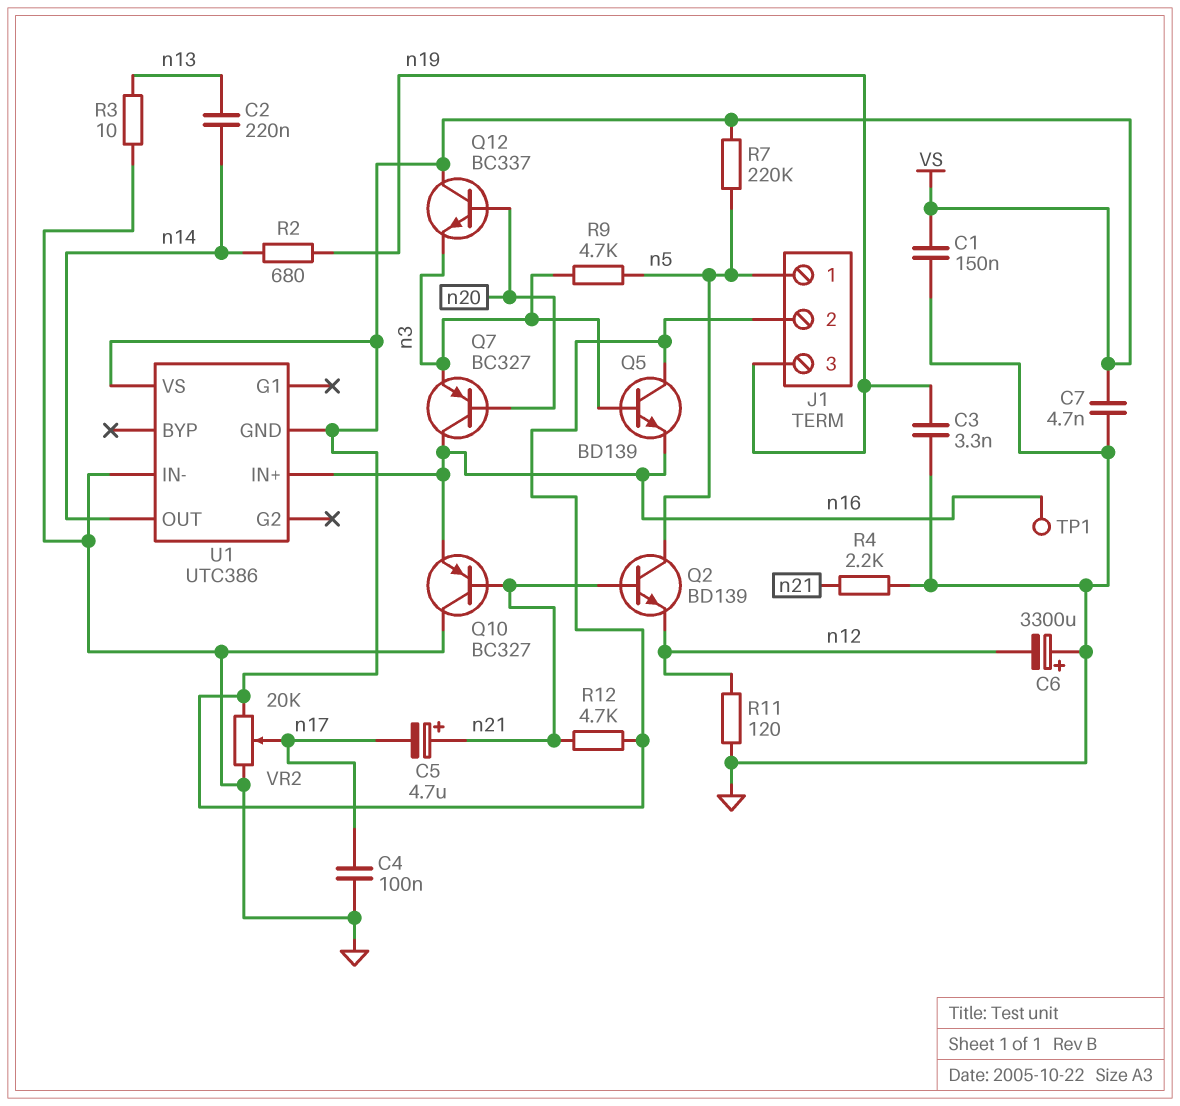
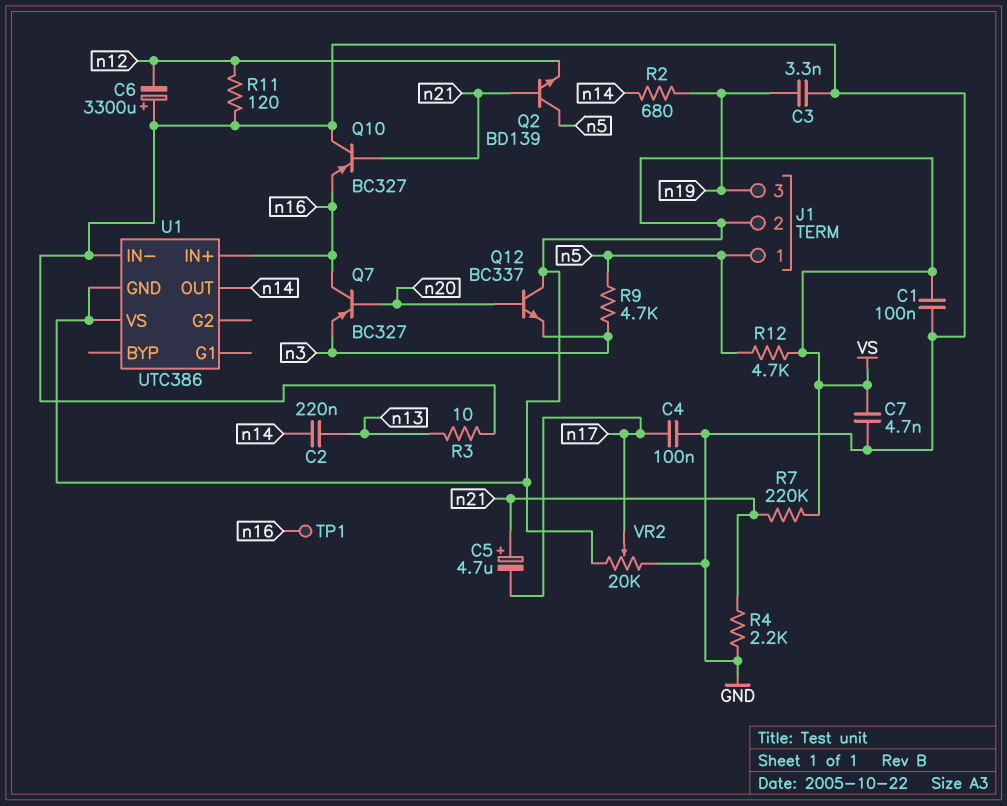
C1: 150nF (GND, VS) -> 100nF (GND, VS)
Q5: NPN BD139 (B n3, C VS, E n16) -> none
R7: 220k (VS, n5) -> 220k (VS, n21)
R12: 4.7k (VS, n21) -> 4.7k (VS, n5)

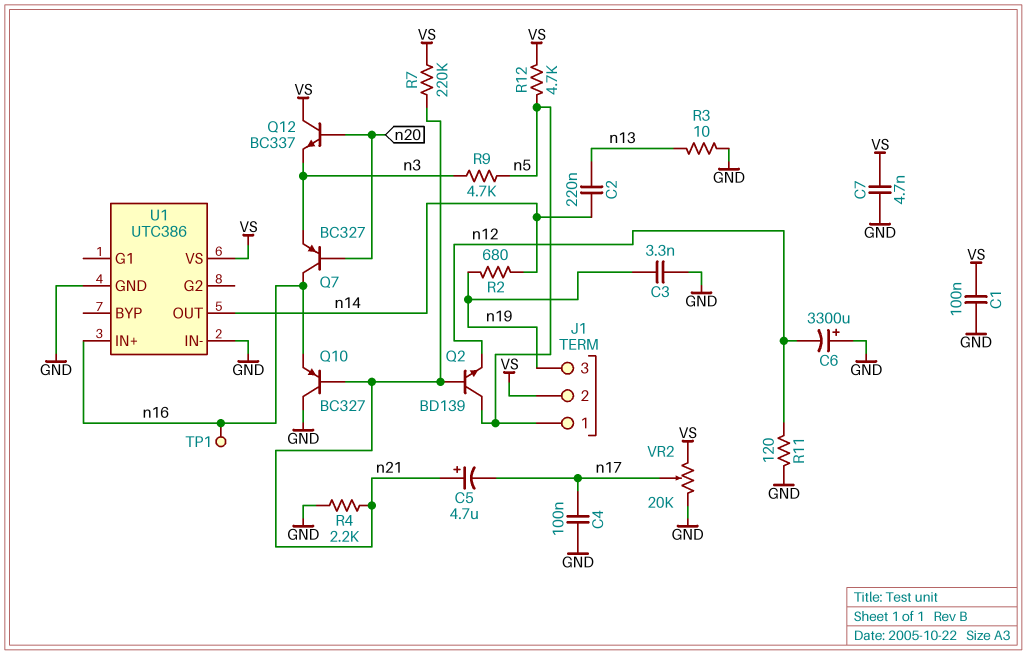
U1 pin GND: VS -> GND

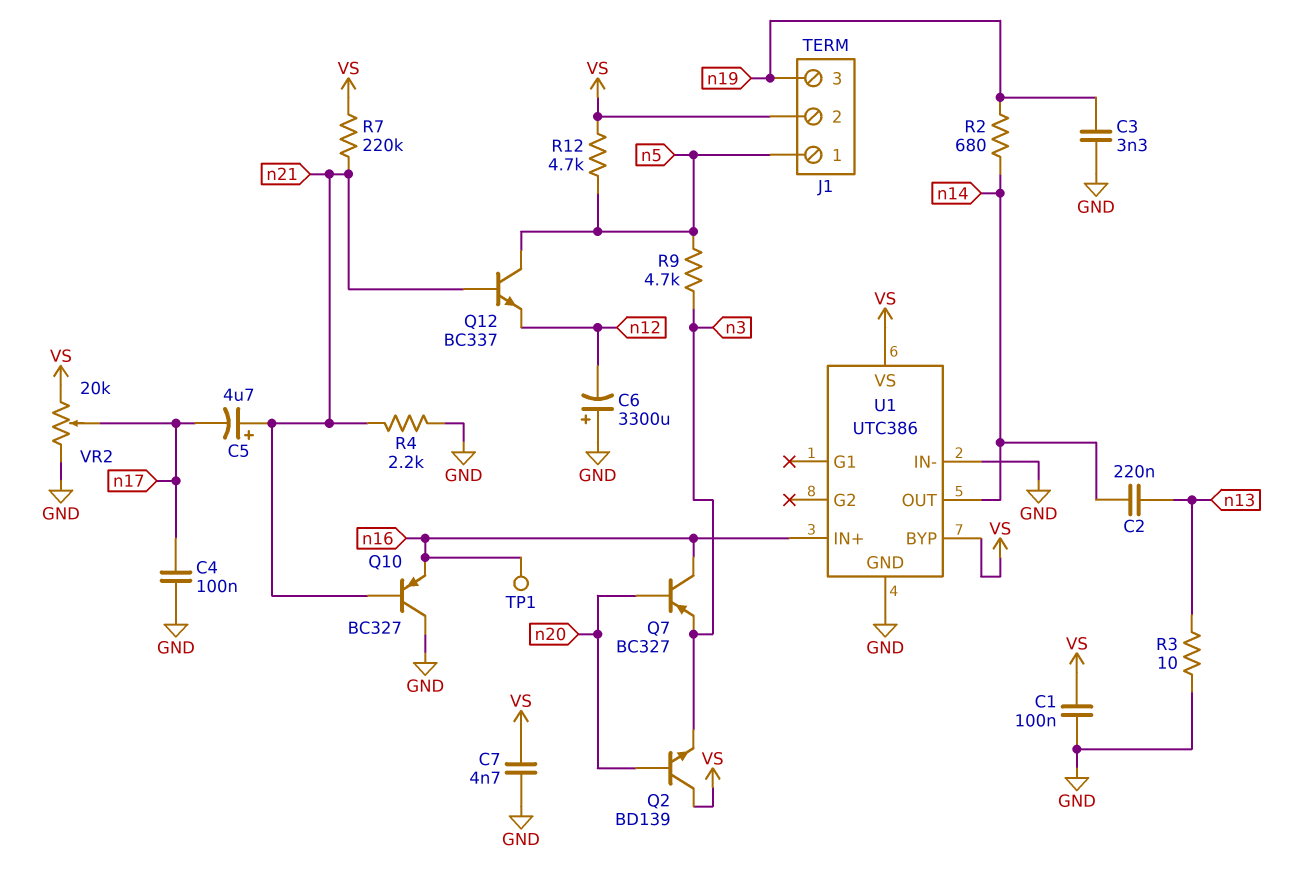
Q2: NPN BD139 (B n21, C n5, E n12) -> NPN BD139 (B n20, C VS, E n3)
Q12: NPN BC337 (B n20, C VS, E n3) -> NPN BC337 (B n21, C n5, E n12)
R11: 120 (GND, n12) -> none
U1 pin BYP: none -> VS

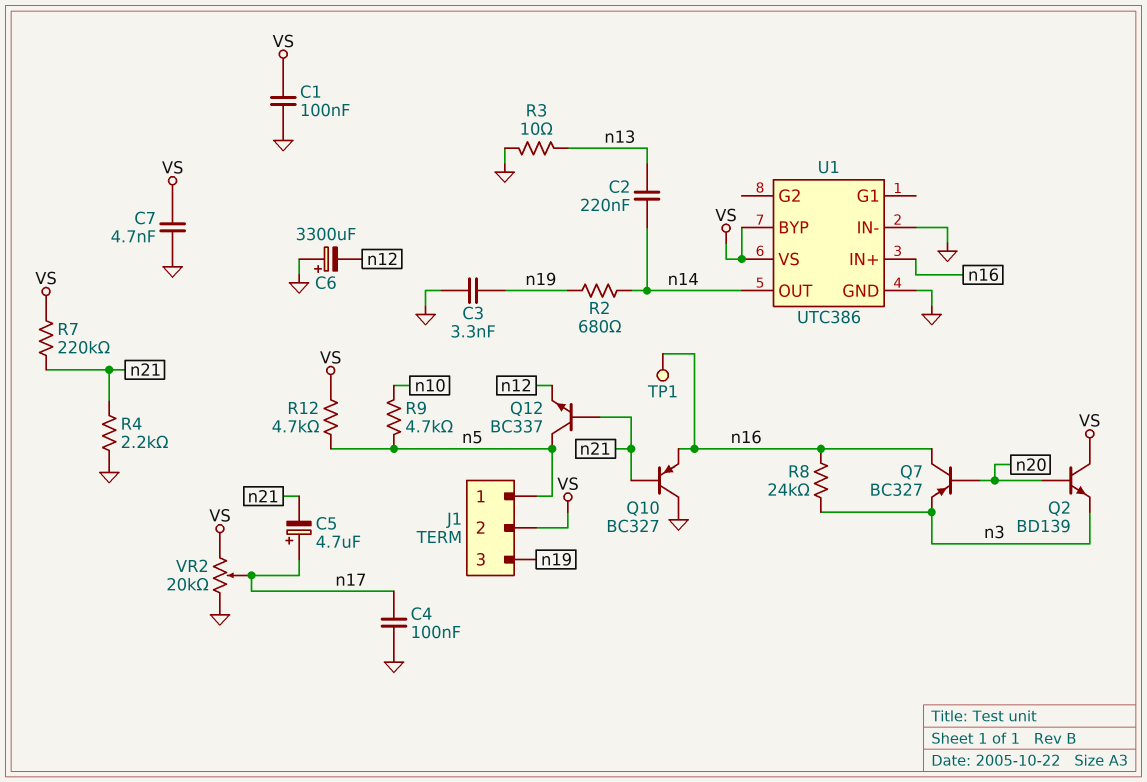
C5: 4.7uF (plus n21, minus n17) -> 4.7uF (plus n17, minus n21)
R8: none -> 24k (n3, n16)
R9: 4.7k (n3, n5) -> 4.7k (n5, n10)

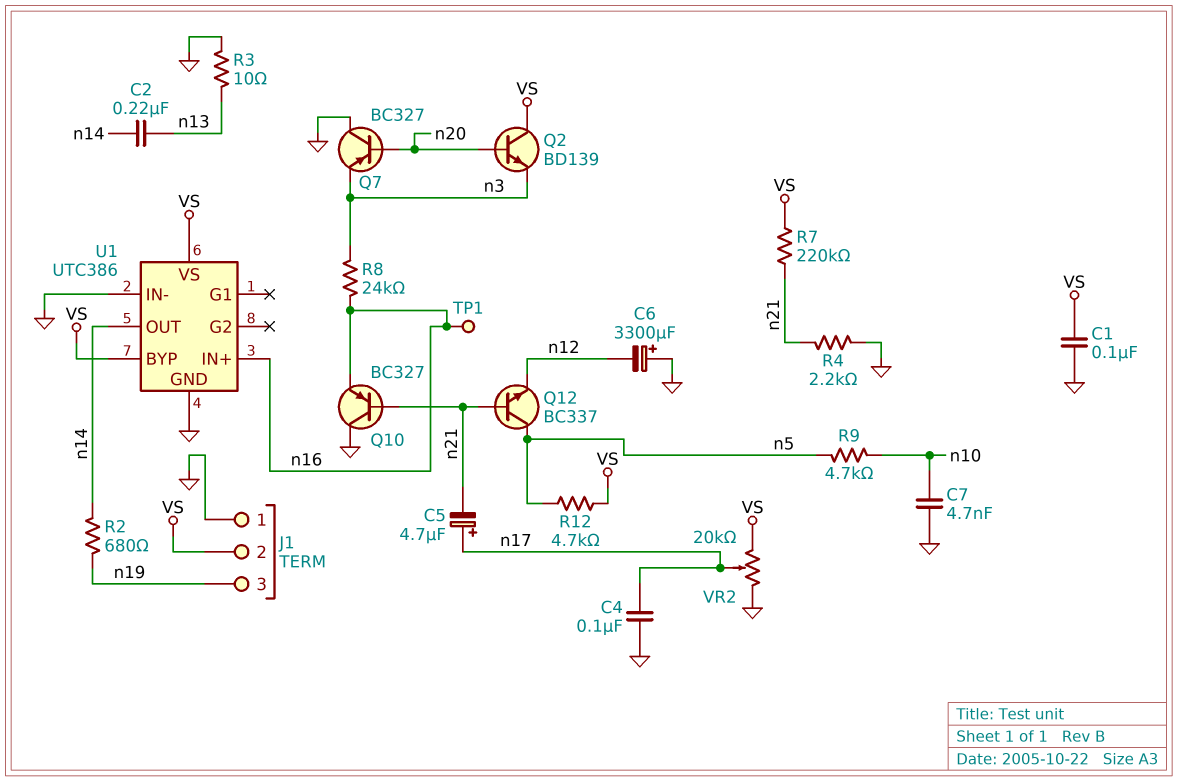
C3: 3.3nF (GND, n19) -> none
C7: 4.7nF (GND, VS) -> 4.7nF (GND, n10)
J1 pin 1: n5 -> GND
Q7: PNP BC327 (B n20, C n16, E n3) -> PNP BC327 (B n20, C GND, E n3)

